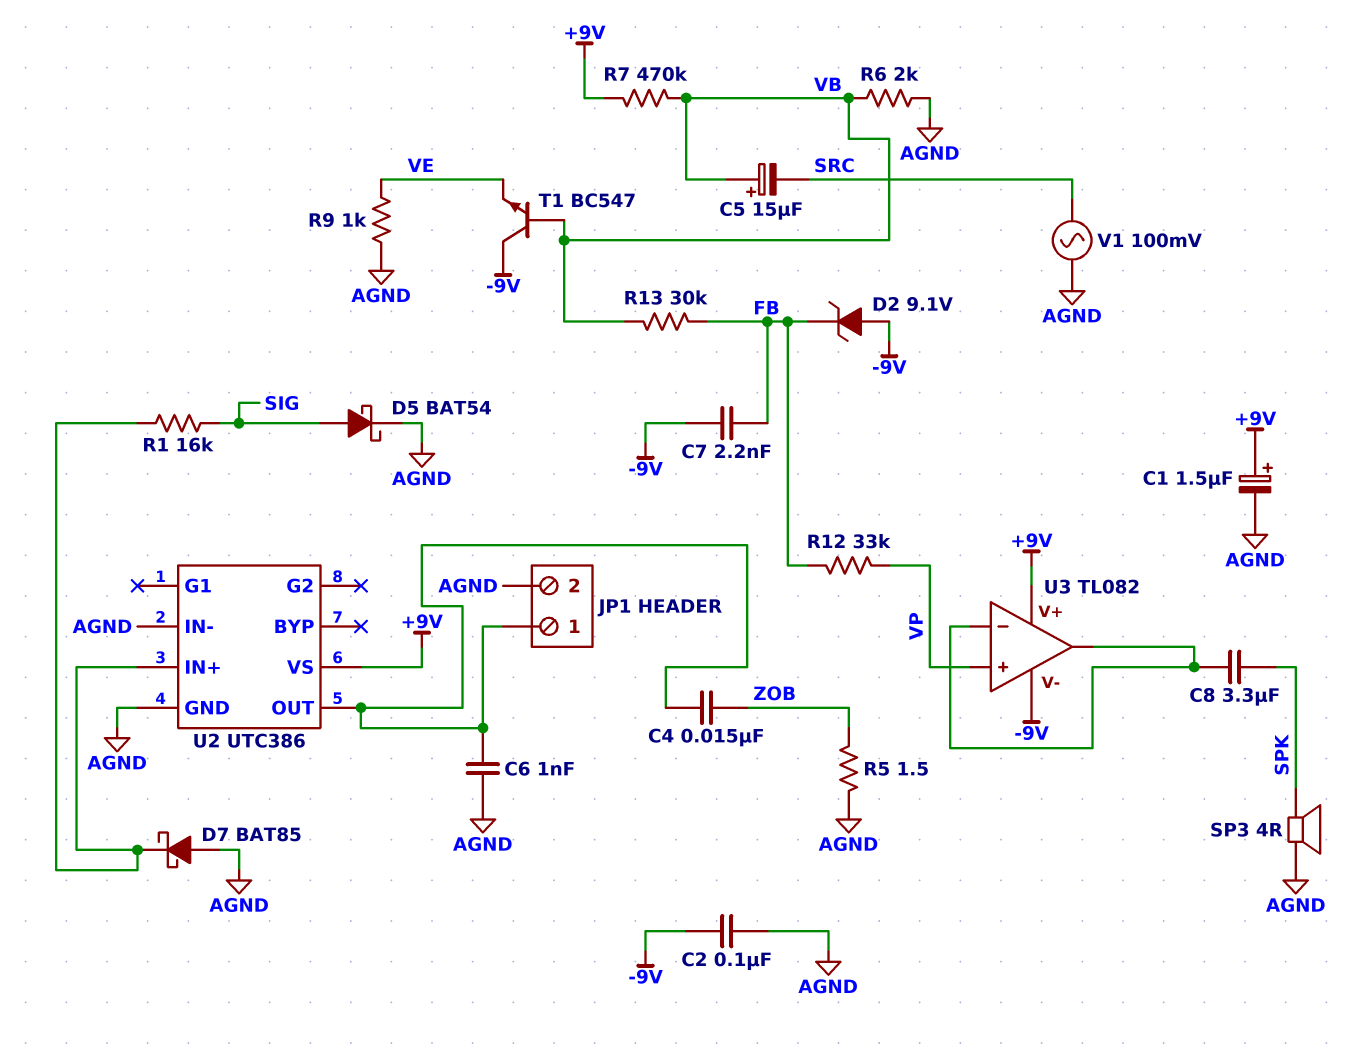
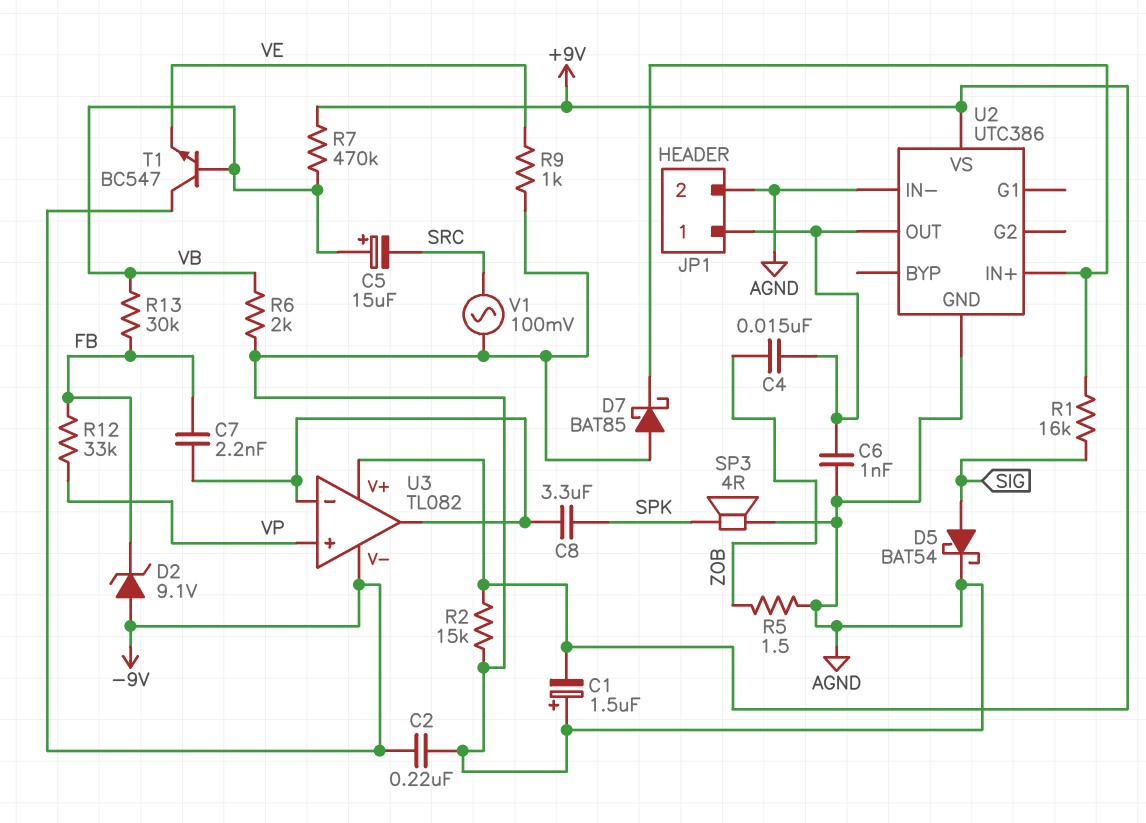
C1: 1.5uF (plus +9V, minus AGND) -> 1.5uF (plus AGND, minus +9V)
C2: 100nF (-9V, AGND) -> 220nF (-9V, AGND)
C7: 2.2nF (-9V, FB) -> 2.2nF (FB, U3/in-)
R2: none -> 15k (+9V, AGND)

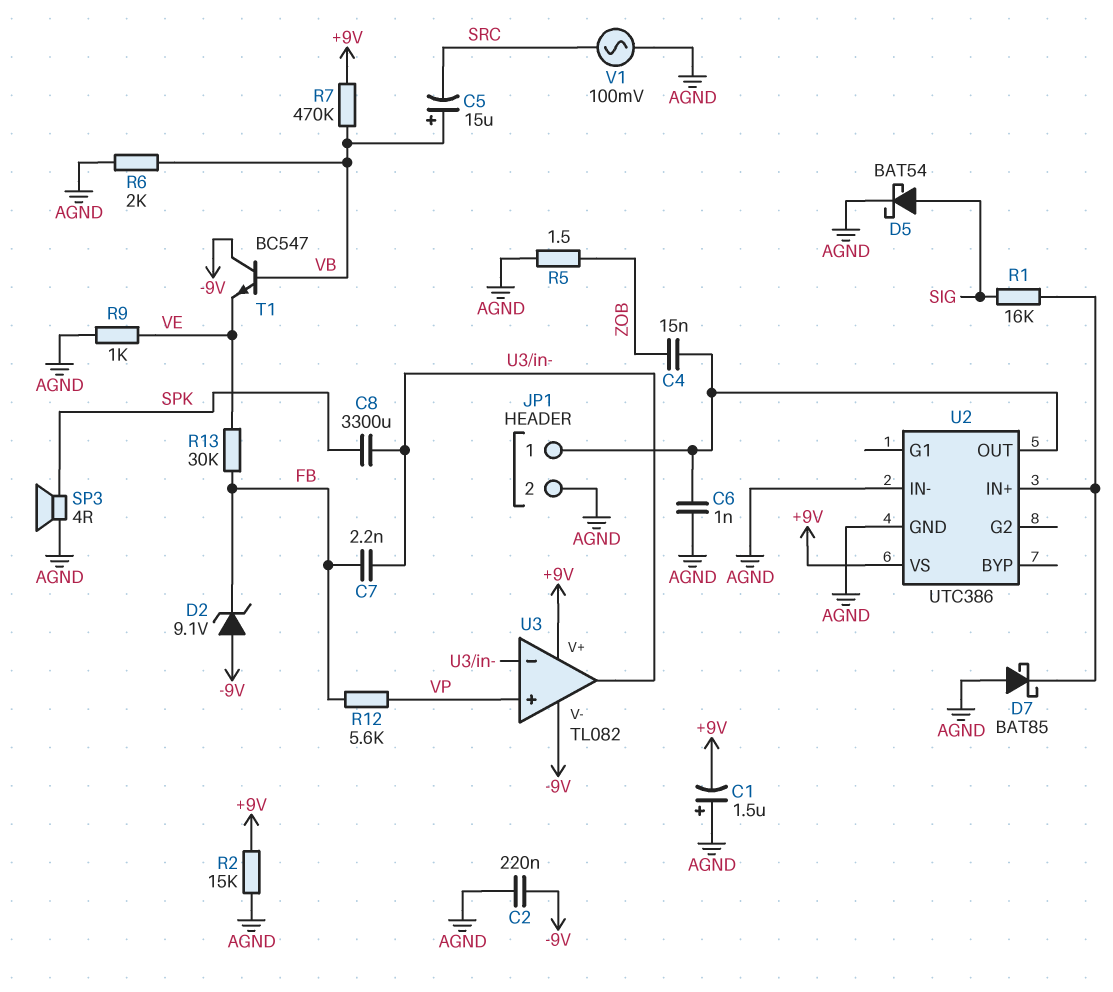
C8: 3.3uF (SPK, U3/in-) -> 3300uF (SPK, U3/in-)
R12: 33k (FB, VP) -> 5.6k (FB, VP)
R13: 30k (FB, VB) -> 30k (FB, VE)

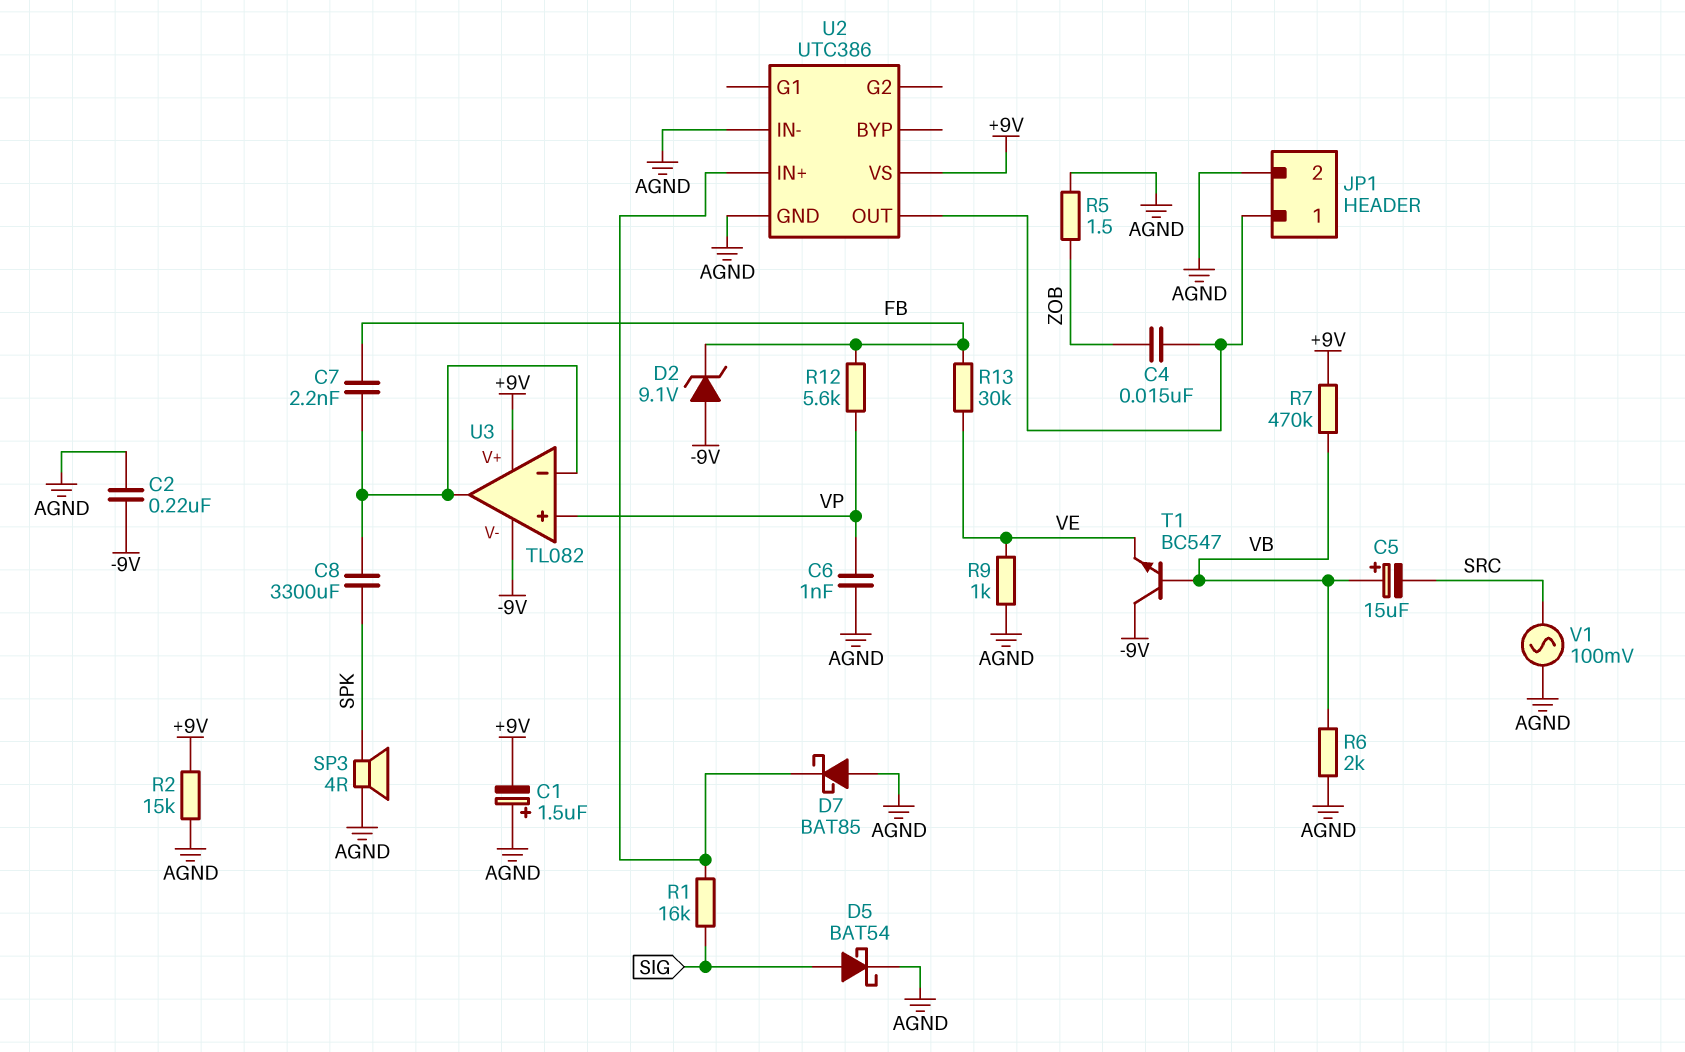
C6: 1nF (AGND, JP1/1) -> 1nF (AGND, VP)

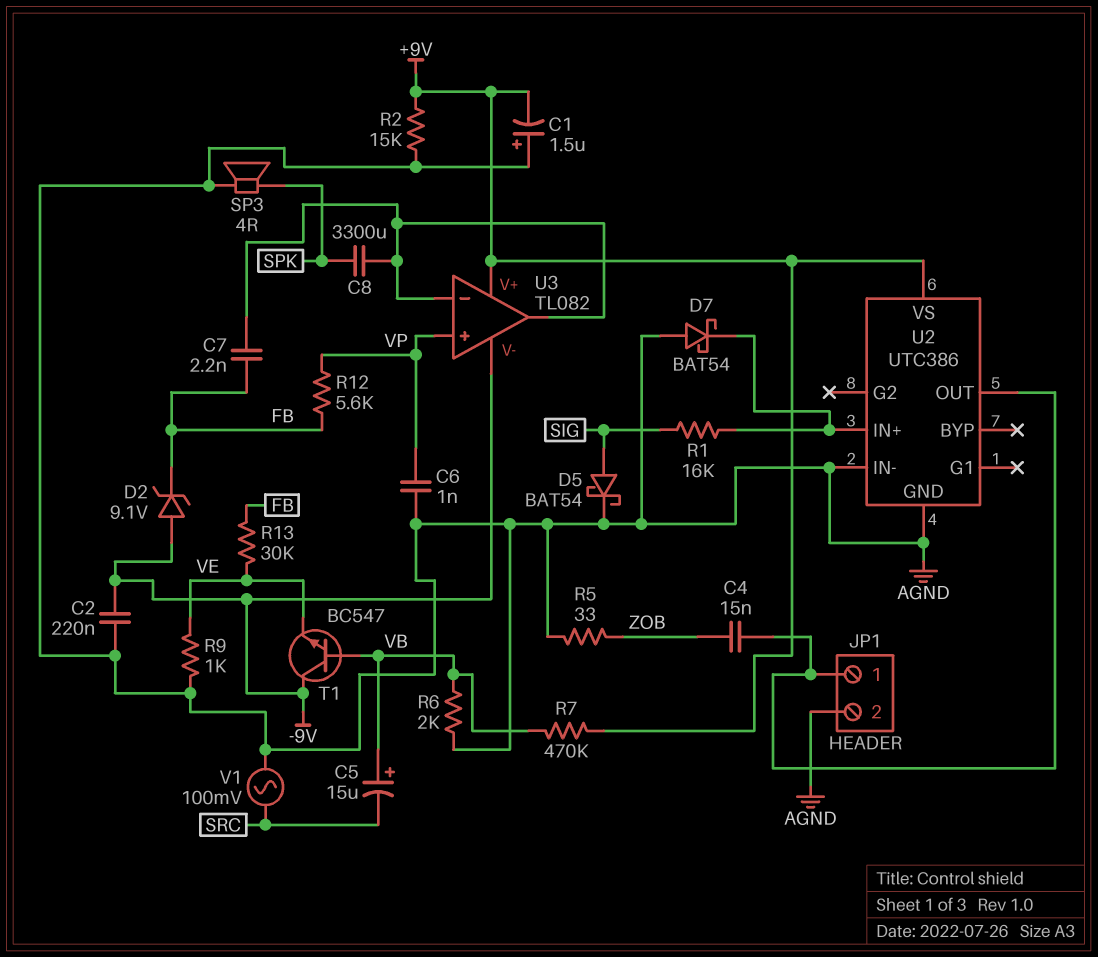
D7: schottky BAT85 (A AGND, K U2/IN+) -> schottky BAT54 (A AGND, K U2/IN+)
R5: 1.5 (AGND, ZOB) -> 33 (AGND, ZOB)

